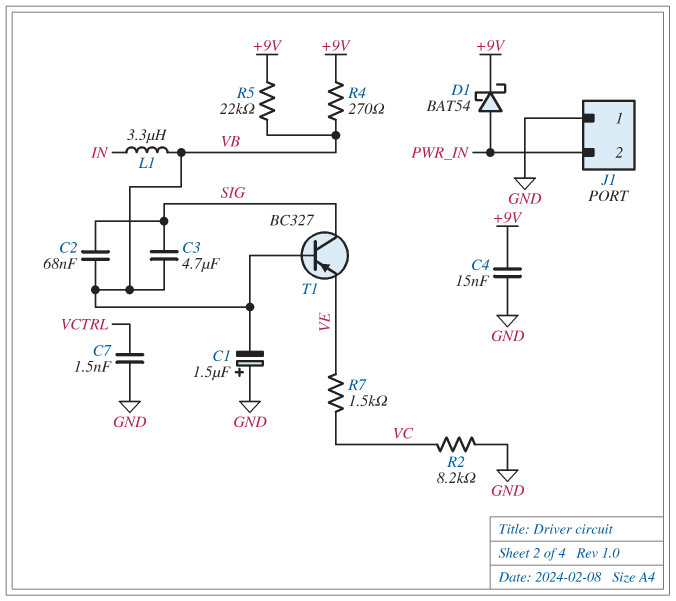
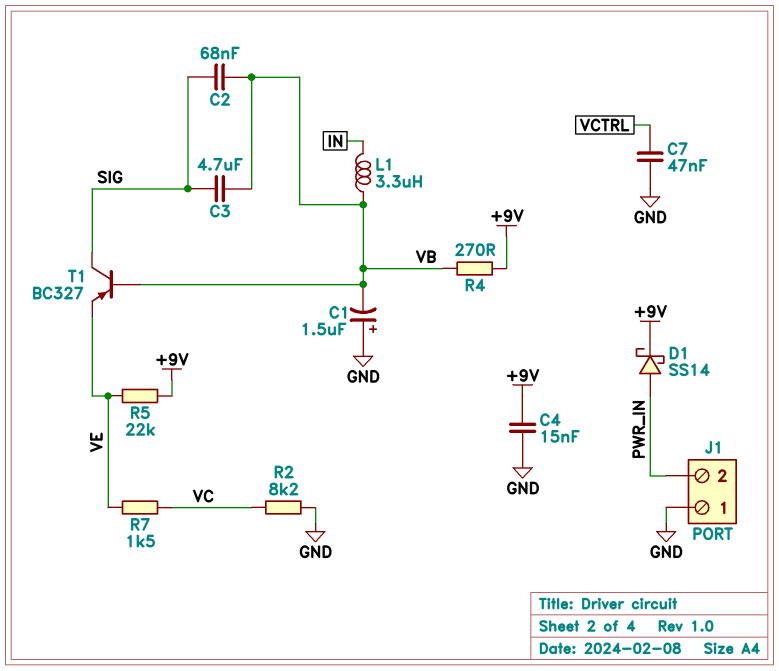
C7: 1.5nF (GND, VCTRL) -> 47nF (GND, VCTRL)
D1: schottky BAT54 (A PWR_IN, K +9V) -> schottky SS14 (A PWR_IN, K +9V)
R5: 22k (+9V, VB) -> 22k (+9V, VE)

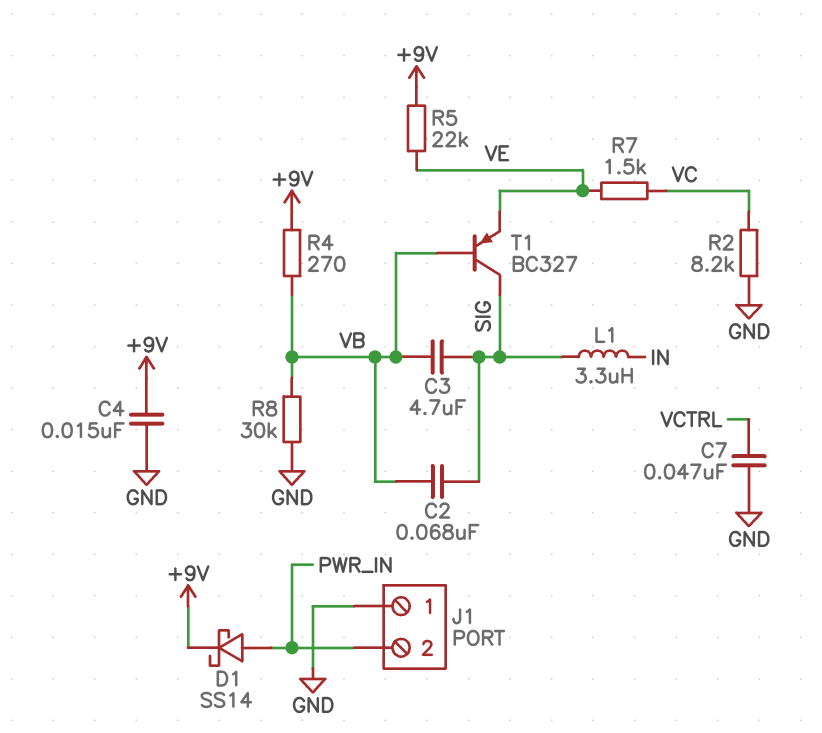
C1: 1.5uF (plus GND, minus VB) -> none
L1: 3.3uH (IN, VB) -> 3.3uH (IN, SIG)
R8: none -> 30k (GND, VB)

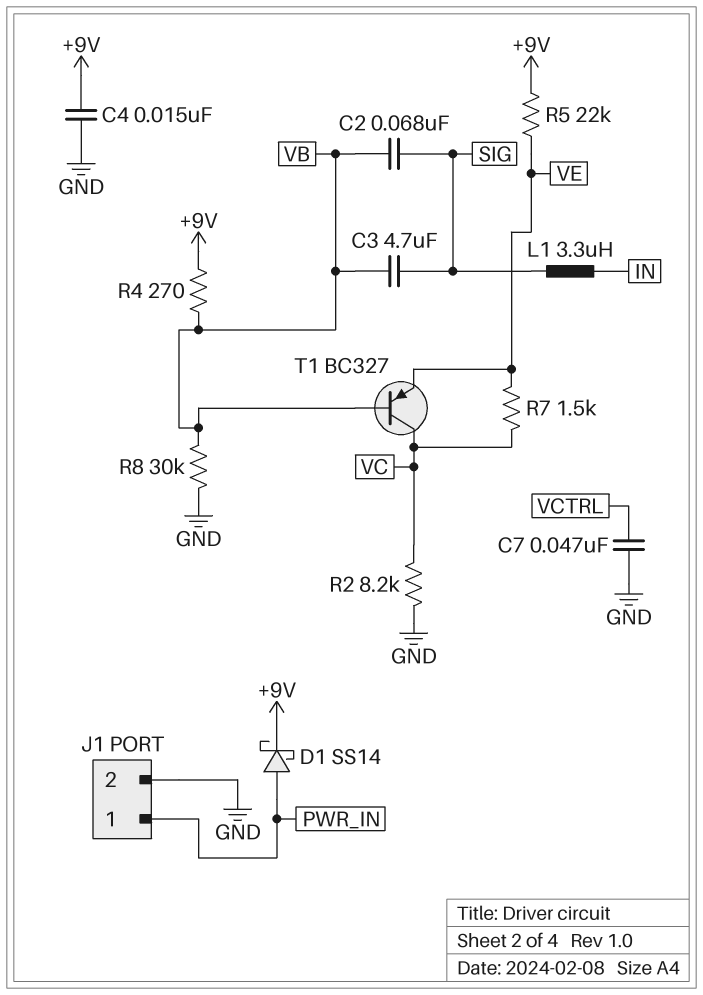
J1 pin 1: GND -> PWR_IN
J1 pin 2: PWR_IN -> GND
T1: PNP BC327 (B VB, C SIG, E VE) -> PNP BC327 (B VB, C VC, E VE)

